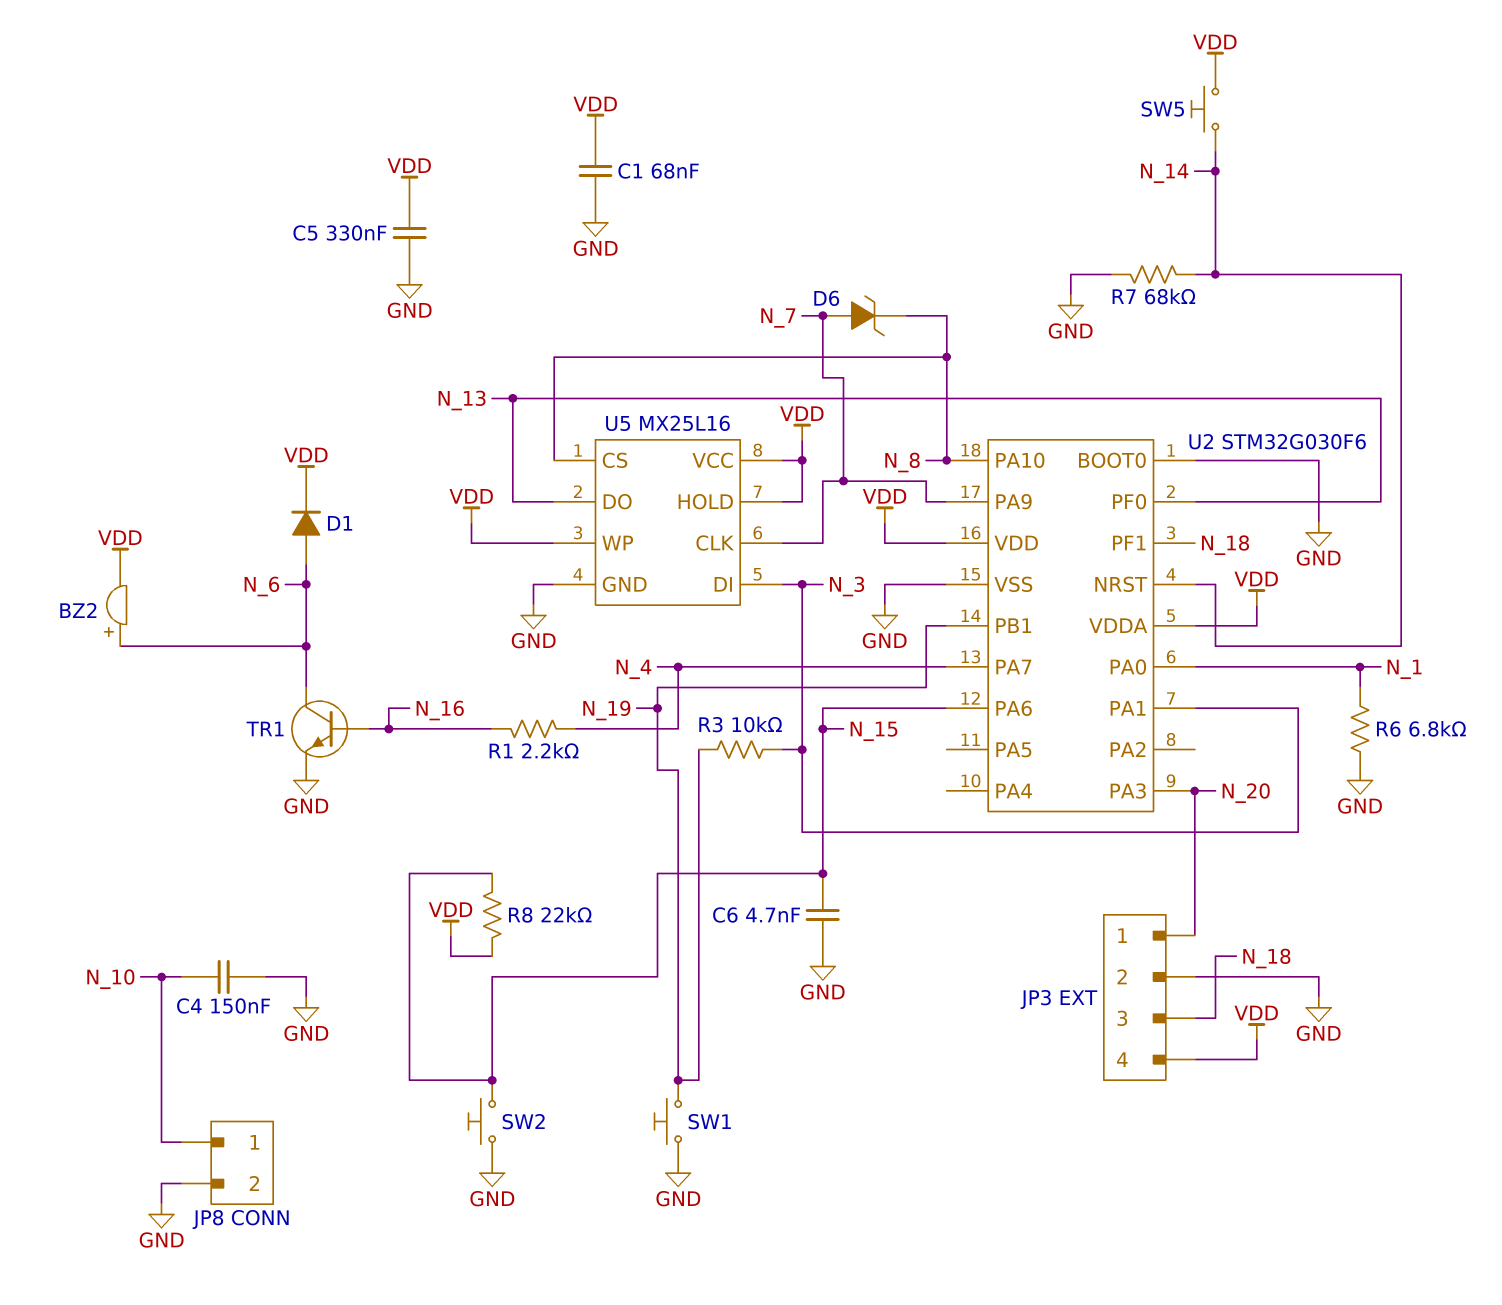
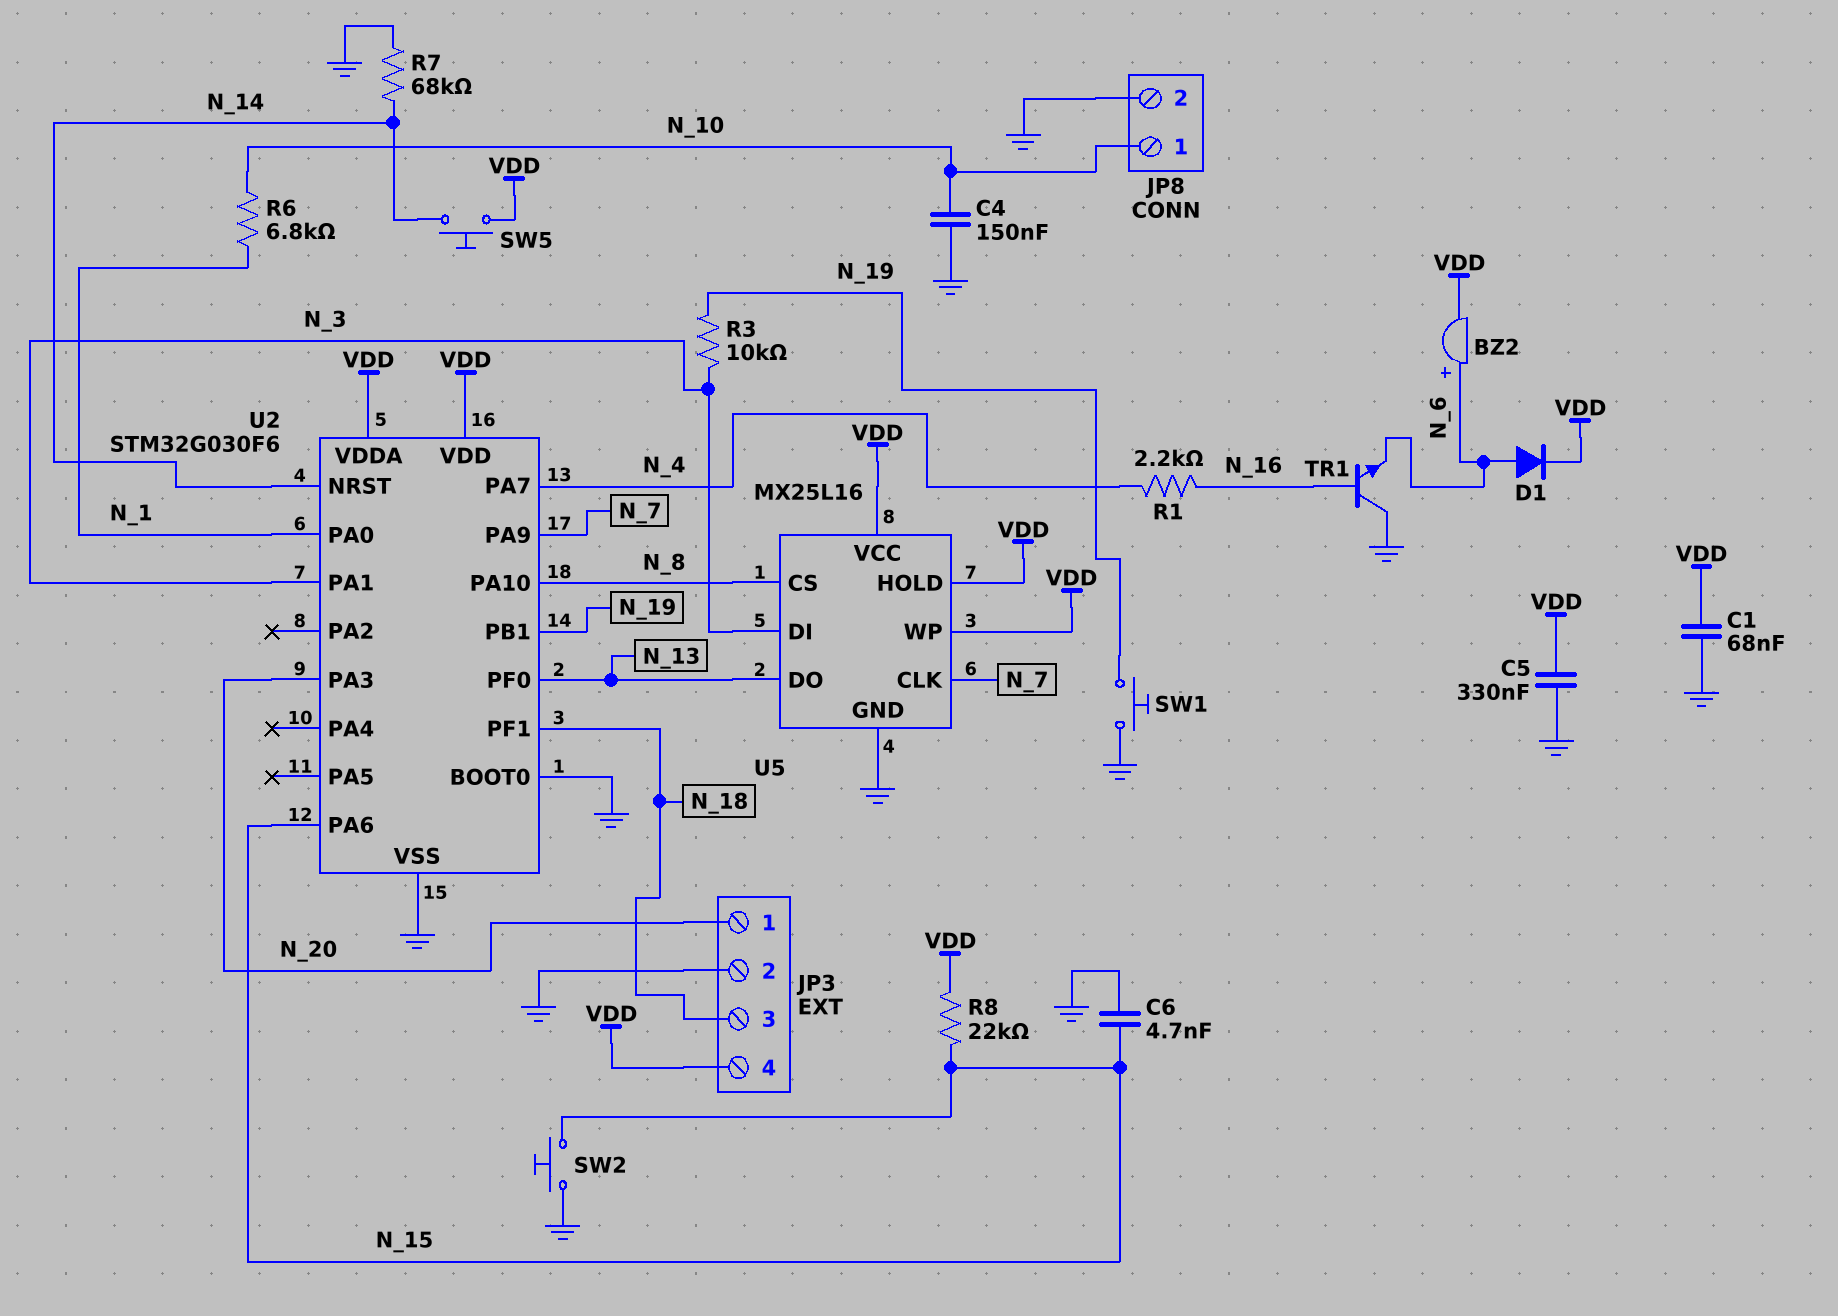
D6: zener (A N_7, K N_8) -> none
R6: 6.8k (GND, N_1) -> 6.8k (N_1, N_10)
TR1: NPN (B N_16, C N_6, E GND) -> NPN (B N_16, C GND, E N_6)

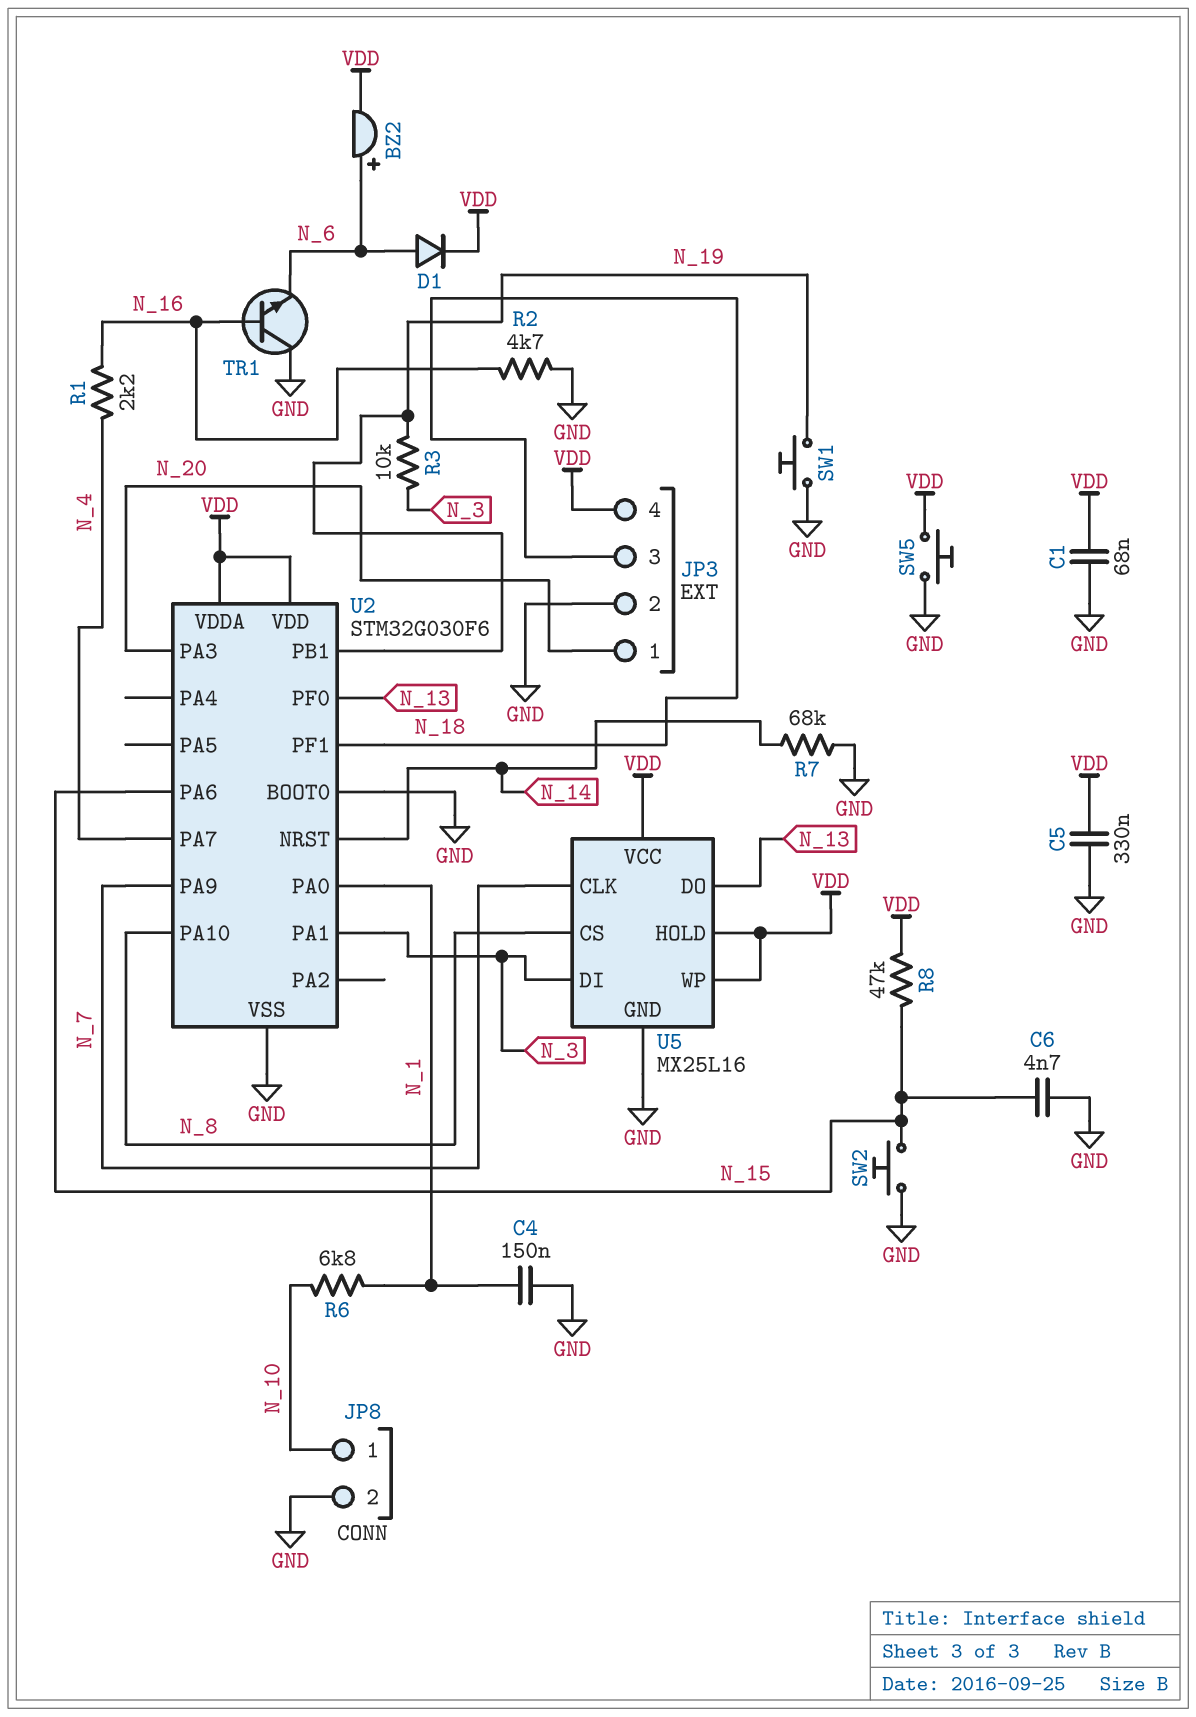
C4: 150nF (GND, N_10) -> 150nF (GND, N_1)
R2: none -> 4.7k (GND, N_16)
R8: 22k (N_15, VDD) -> 47k (N_15, VDD)
SW5: button (N_14, VDD) -> button (GND, VDD)

